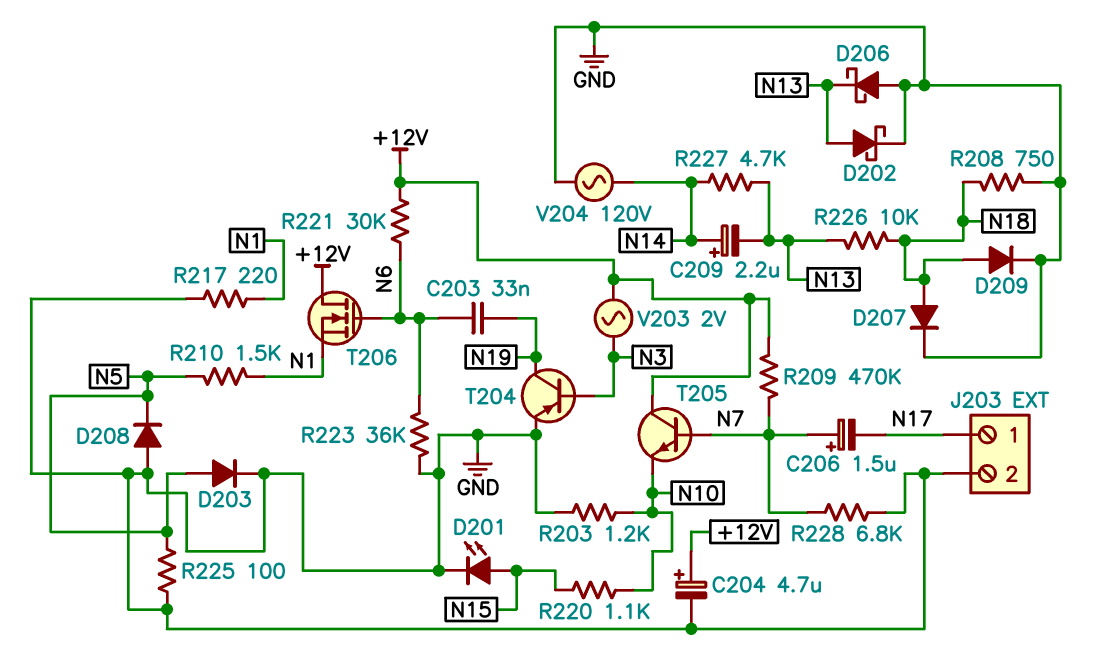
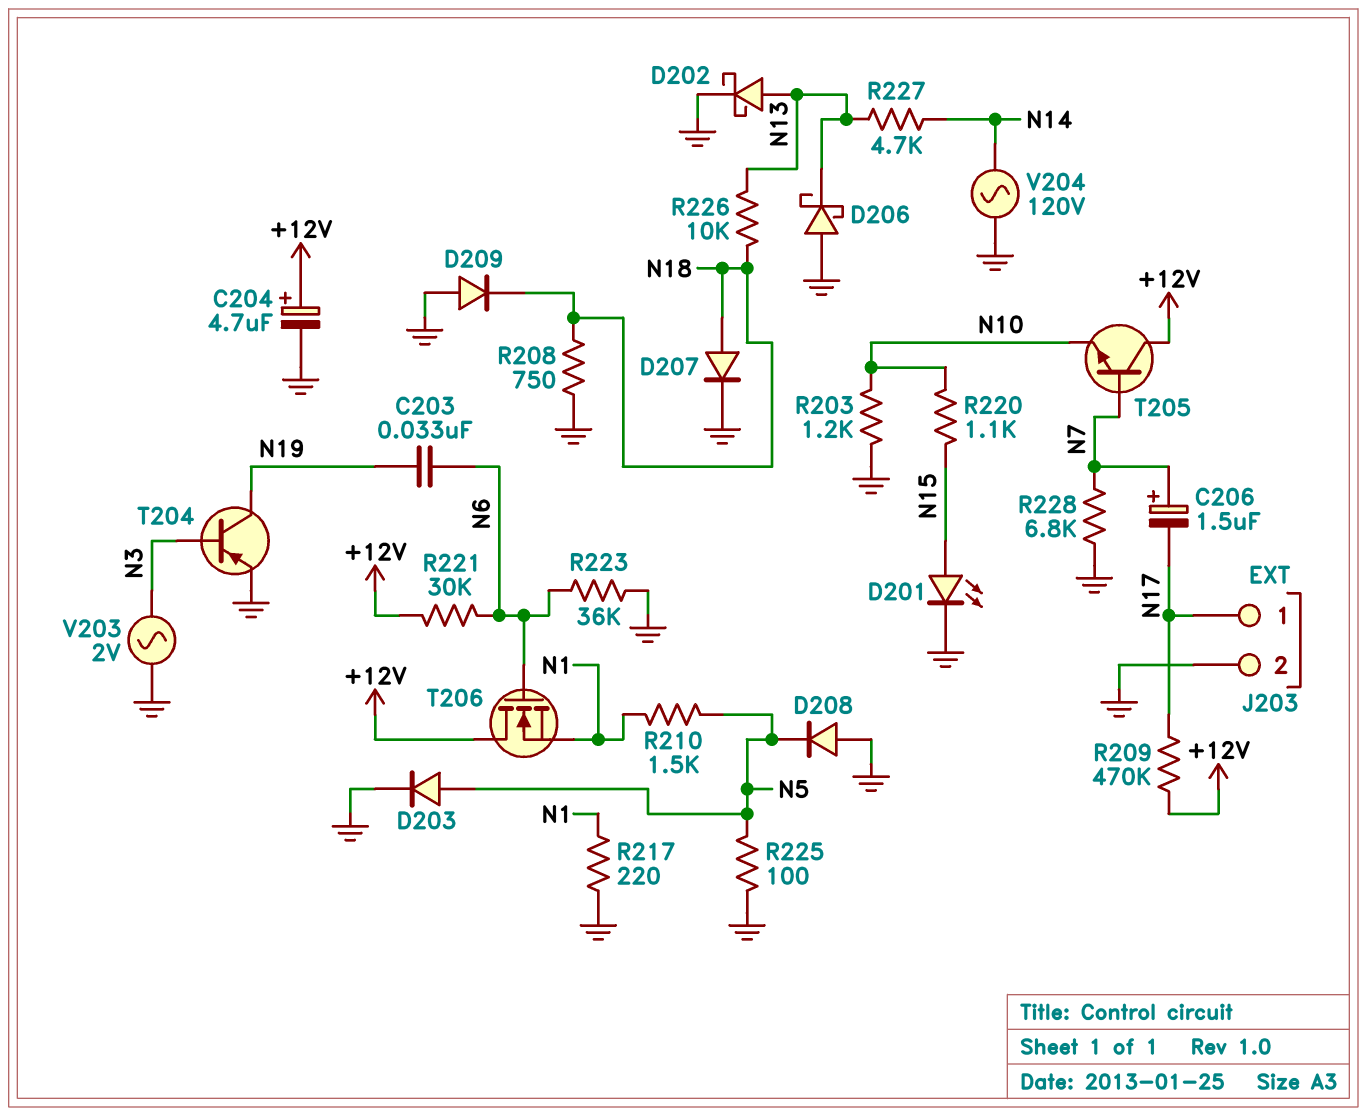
C209: 2.2uF (plus N14, minus N13) -> none
D209: diode (A N18, K GND) -> diode (A GND, K N18)
R209: 470k (+12V, N7) -> 470k (+12V, N17)
V203: AC 2V (+12V, N3) -> AC 2V (GND, N3)

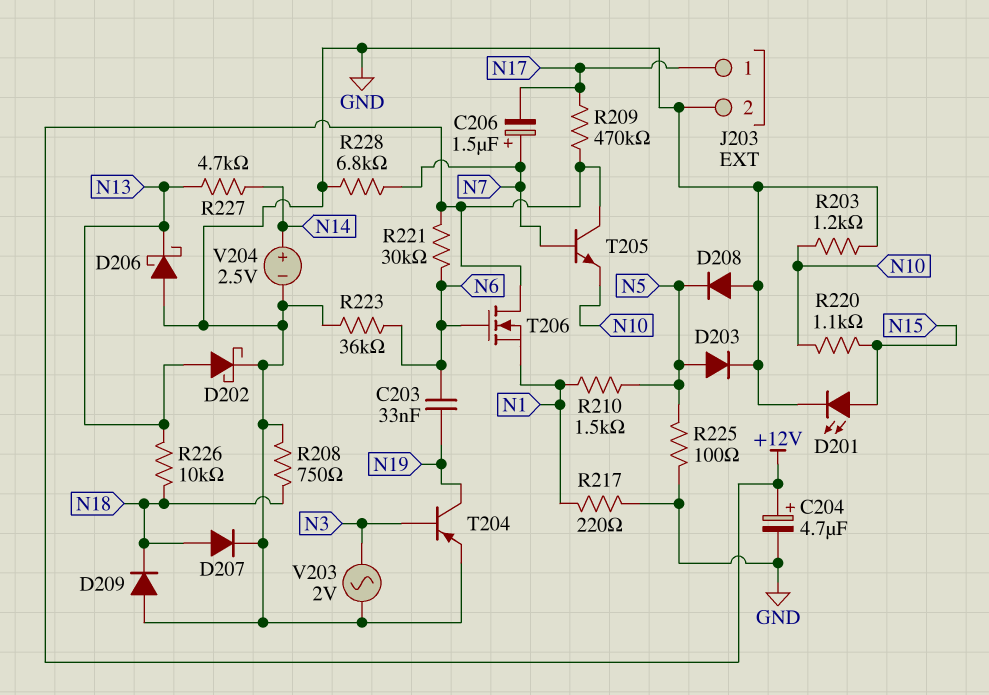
V204: AC 120V (GND, N14) -> 2.5V (plus N14, minus GND)

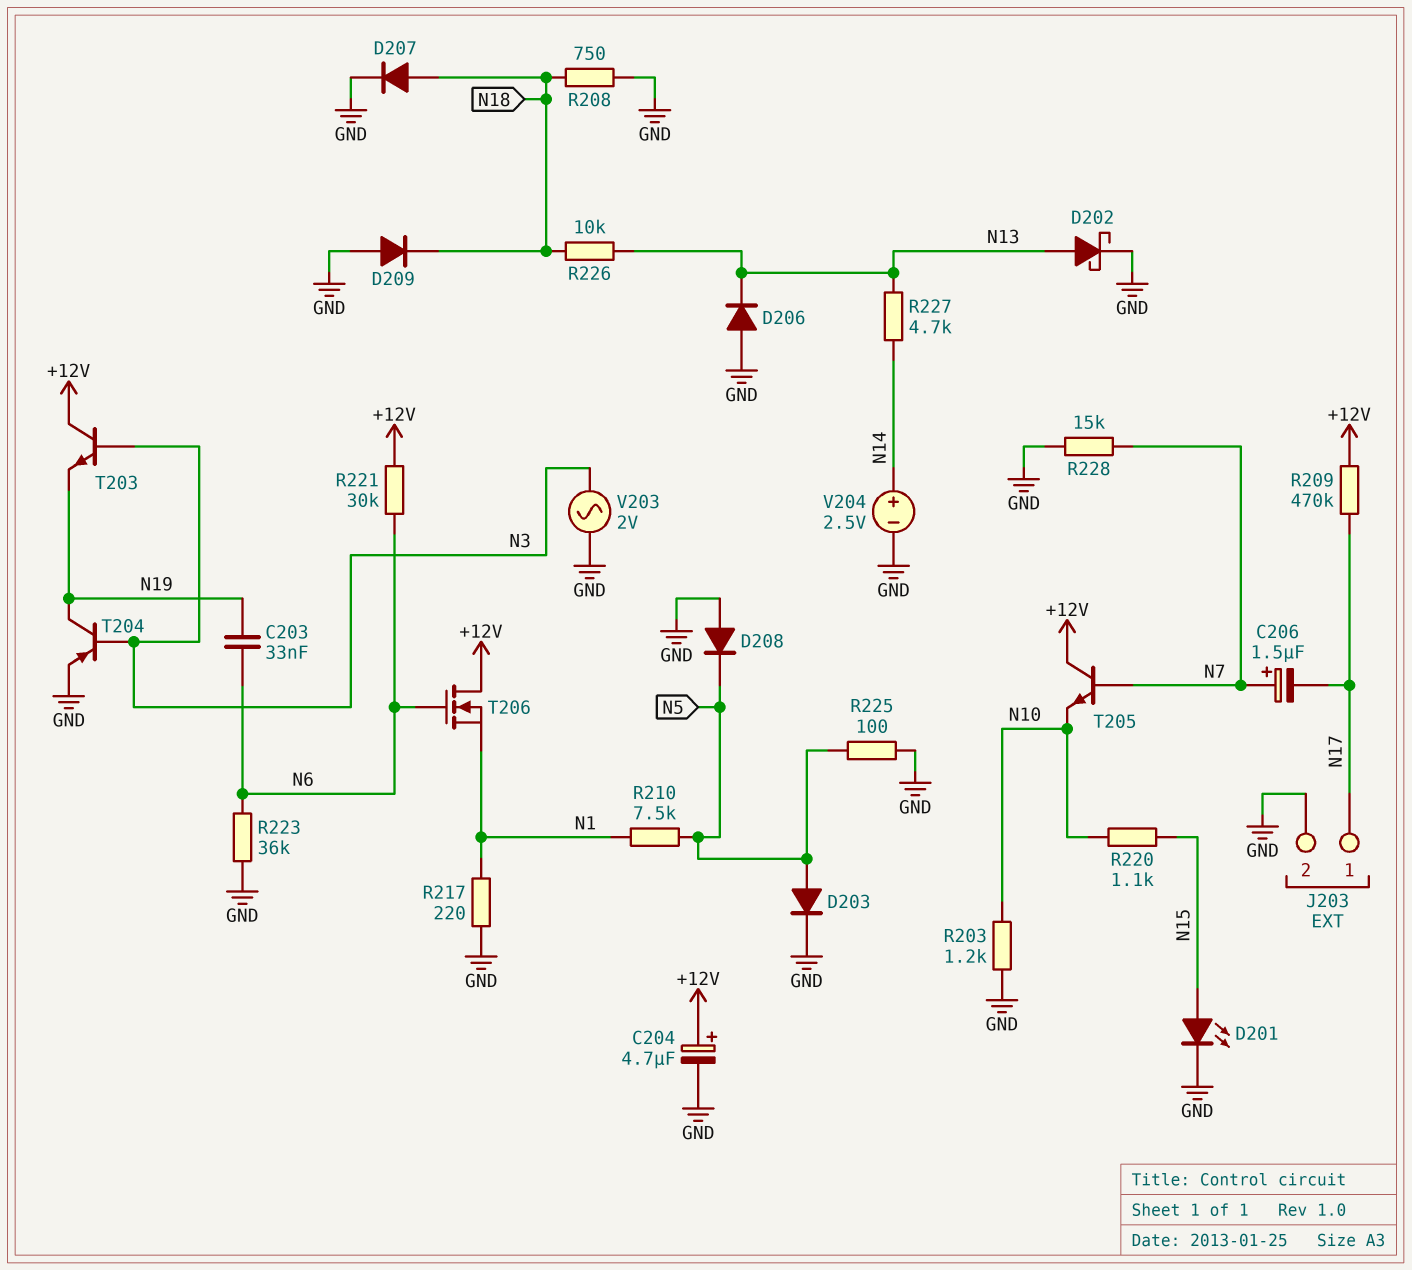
D206: schottky (A GND, K N13) -> diode (A GND, K N13)
R210: 1.5k (N1, N5) -> 7.5k (N1, N5)
R228: 6.8k (GND, N7) -> 15k (GND, N7)
T203: none -> NPN (B N3, C +12V, E N19)

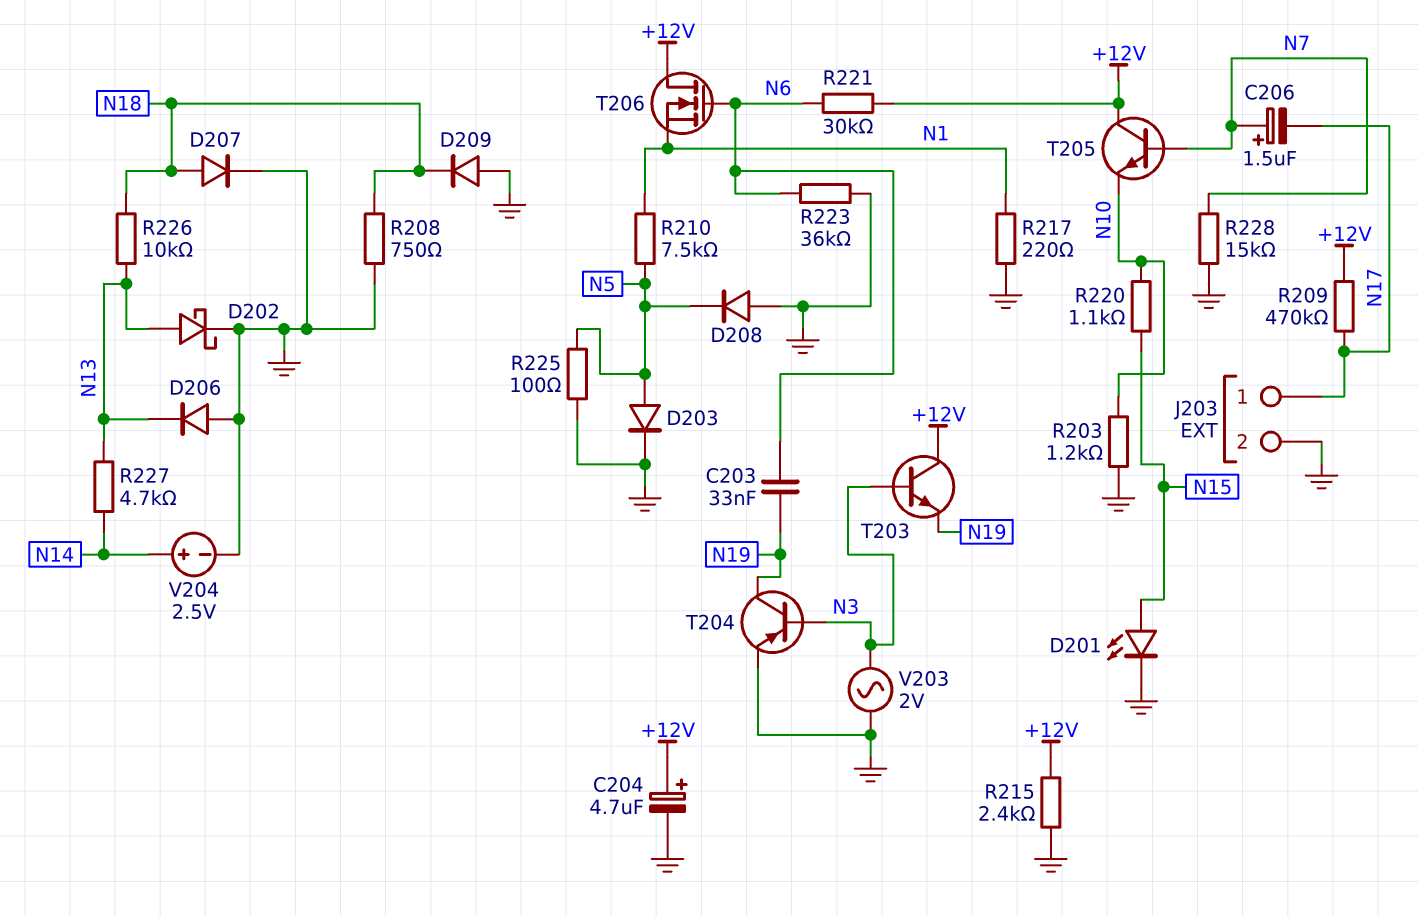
R215: none -> 2.4k (+12V, GND)

